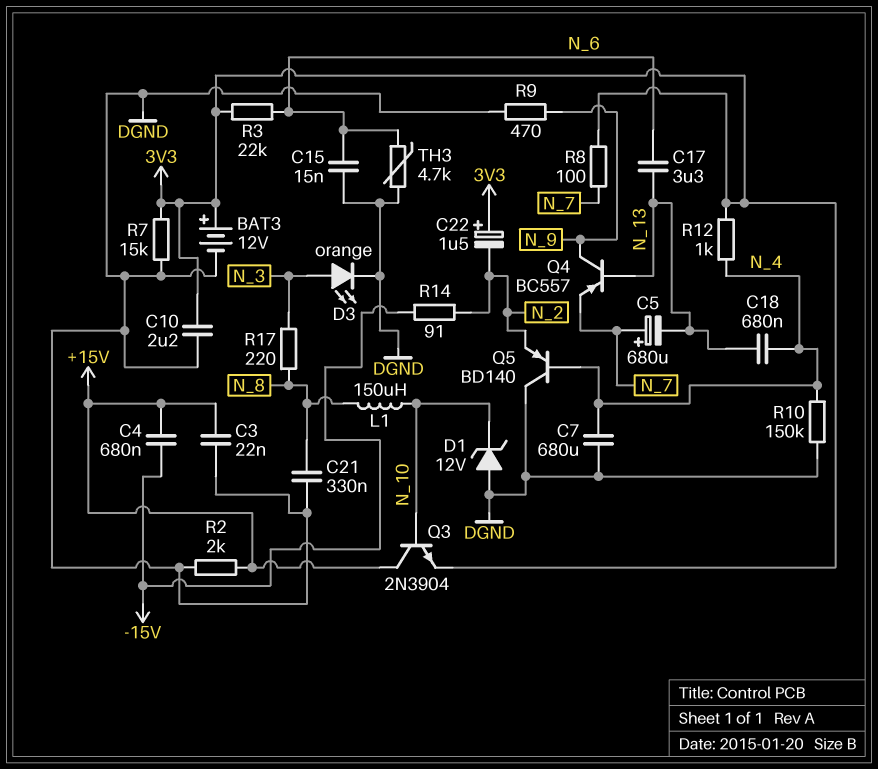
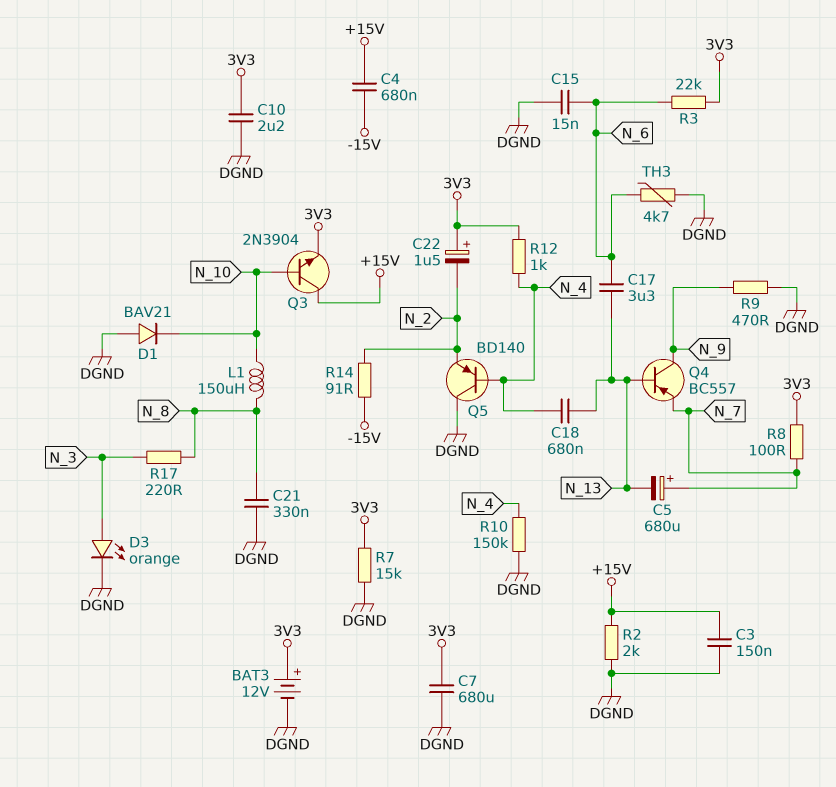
C3: 22nF (+15V, DGND) -> 150nF (+15V, DGND)
C7: 680uF (DGND, N_4) -> 680uF (3V3, DGND)
D1: zener 12V (A DGND, K N_10) -> diode BAV21 (A DGND, K N_10)

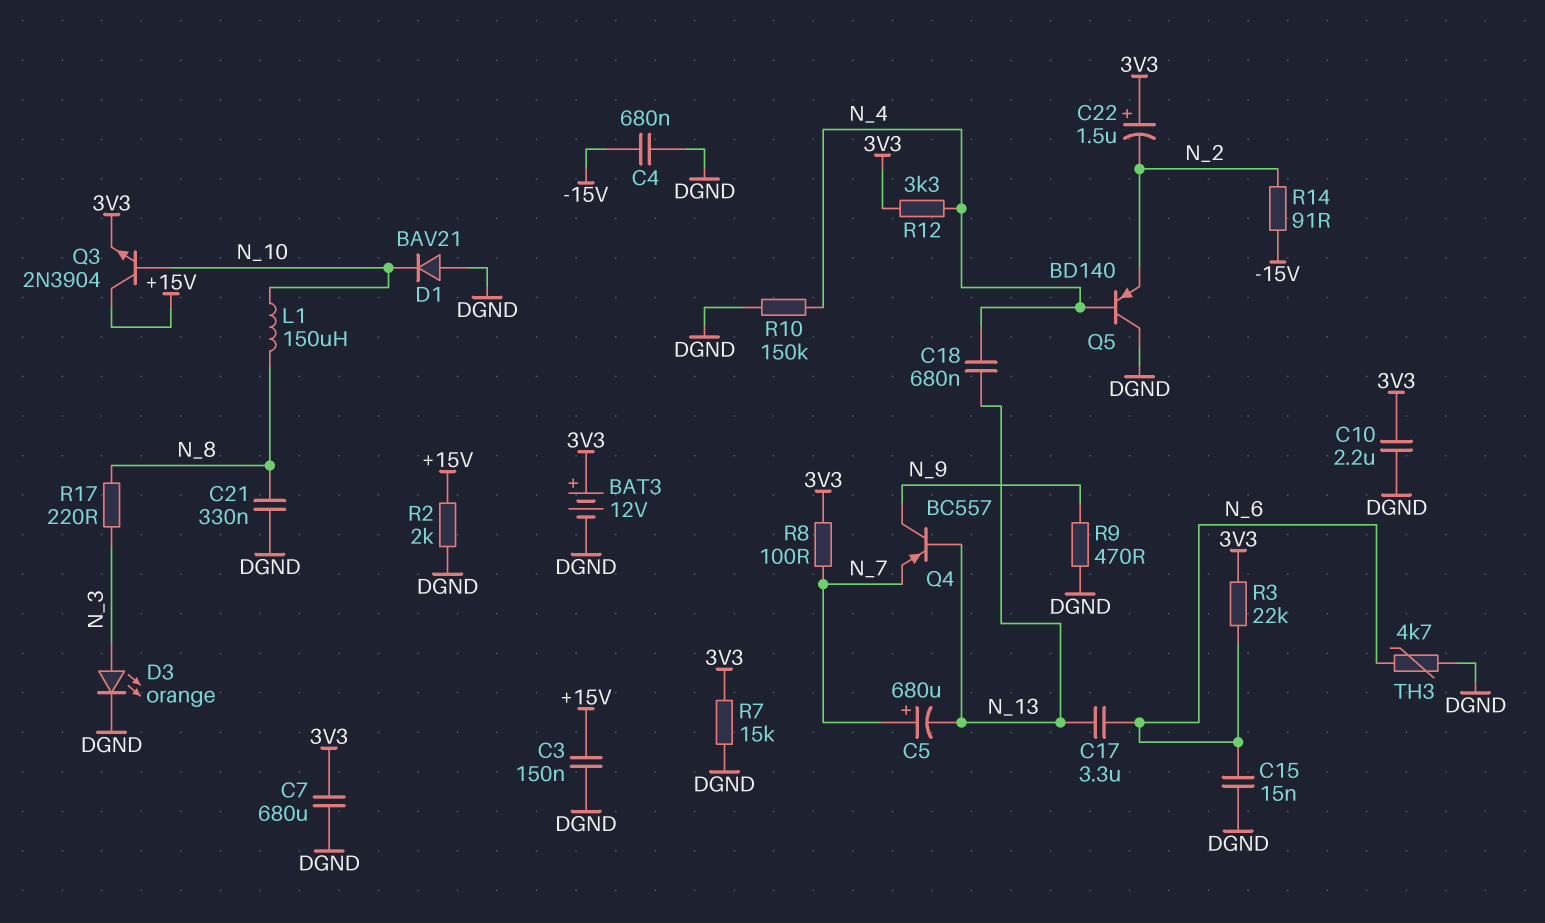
C4: 680nF (+15V, -15V) -> 680nF (-15V, DGND)
R12: 1k (3V3, N_4) -> 3.3k (3V3, N_4)

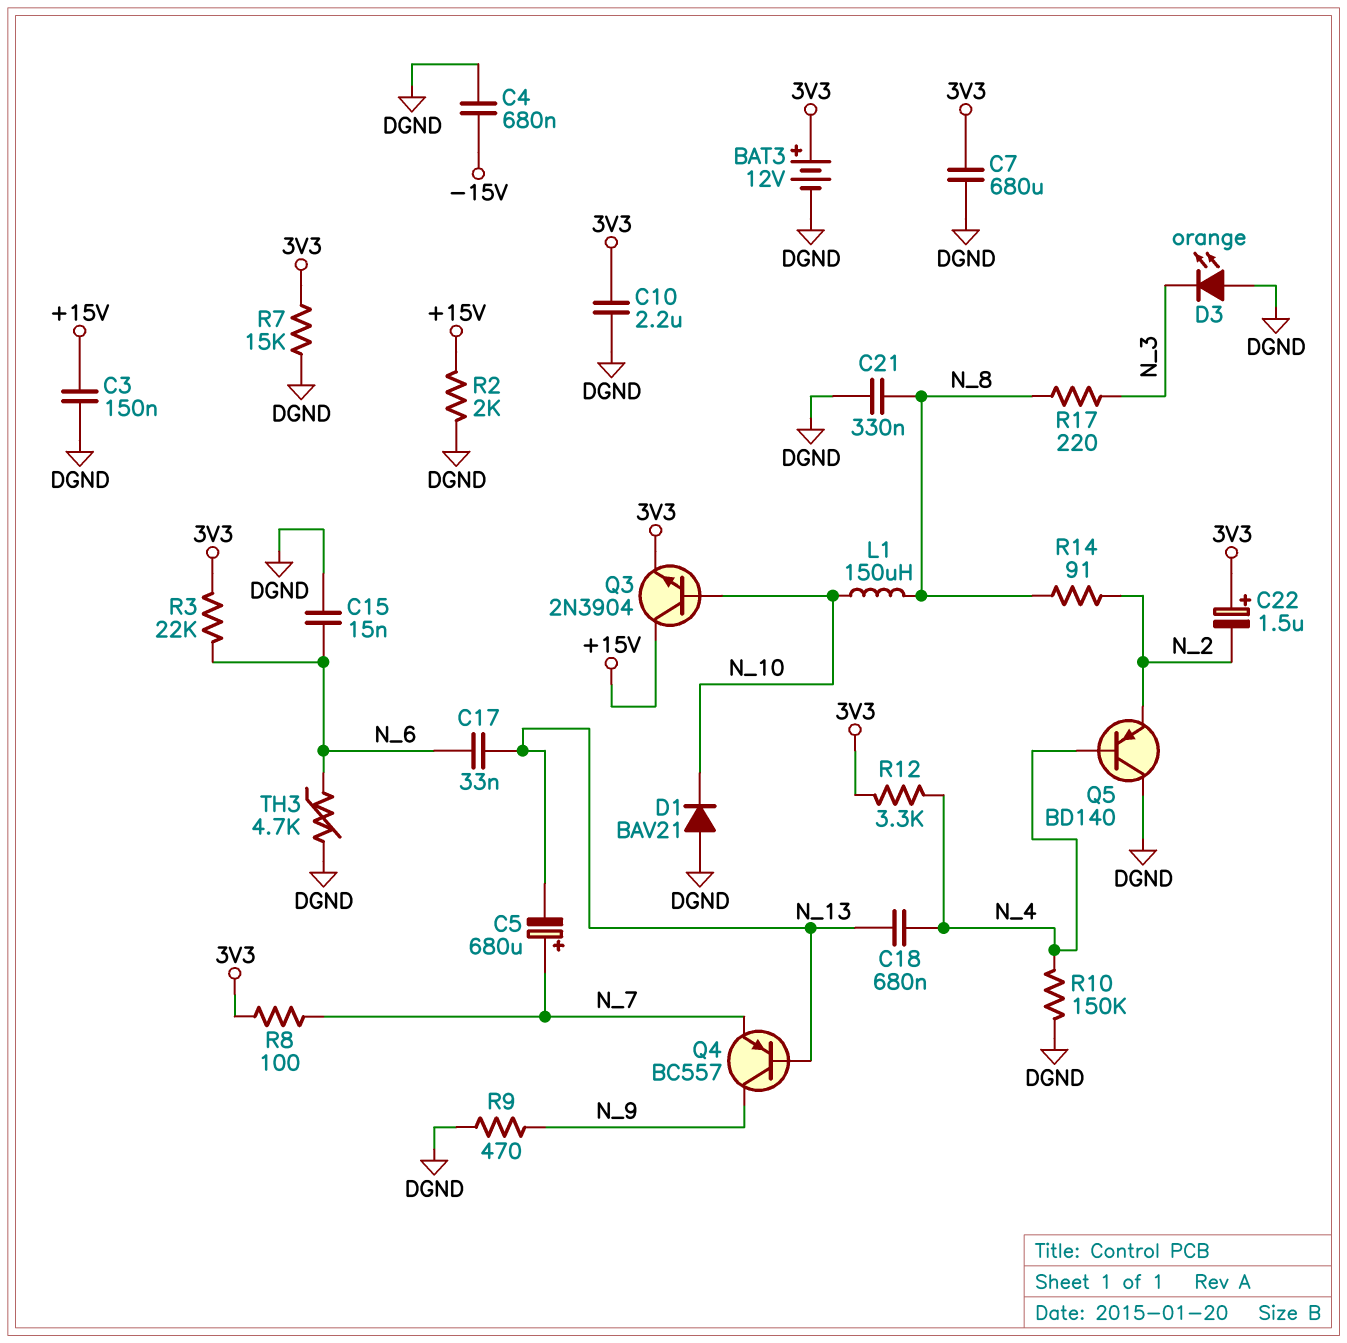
C17: 3.3uF (N_6, N_13) -> 33nF (N_6, N_13)
D3: LED orange (A N_3, K DGND) -> LED orange (A DGND, K N_3)
R14: 91 (-15V, N_2) -> 91 (N_2, N_8)

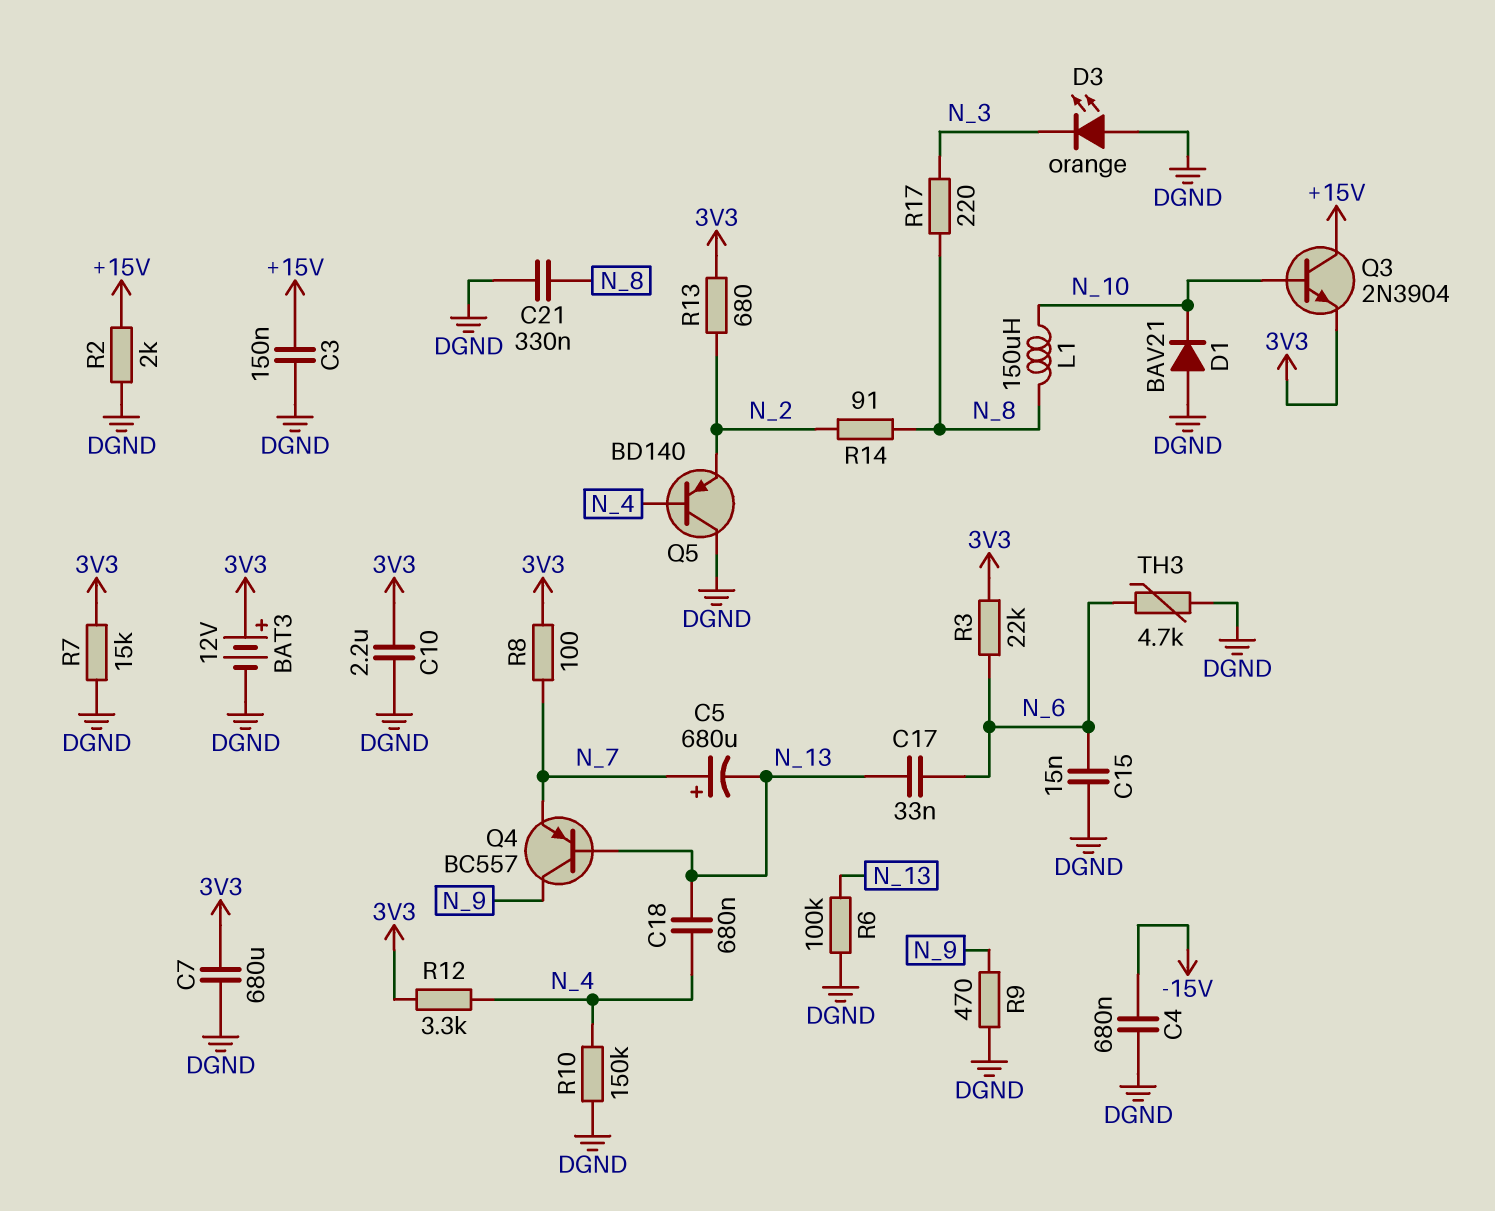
C22: 1.5uF (plus 3V3, minus N_2) -> none
R6: none -> 100k (DGND, N_13)
R13: none -> 680 (3V3, N_2)

